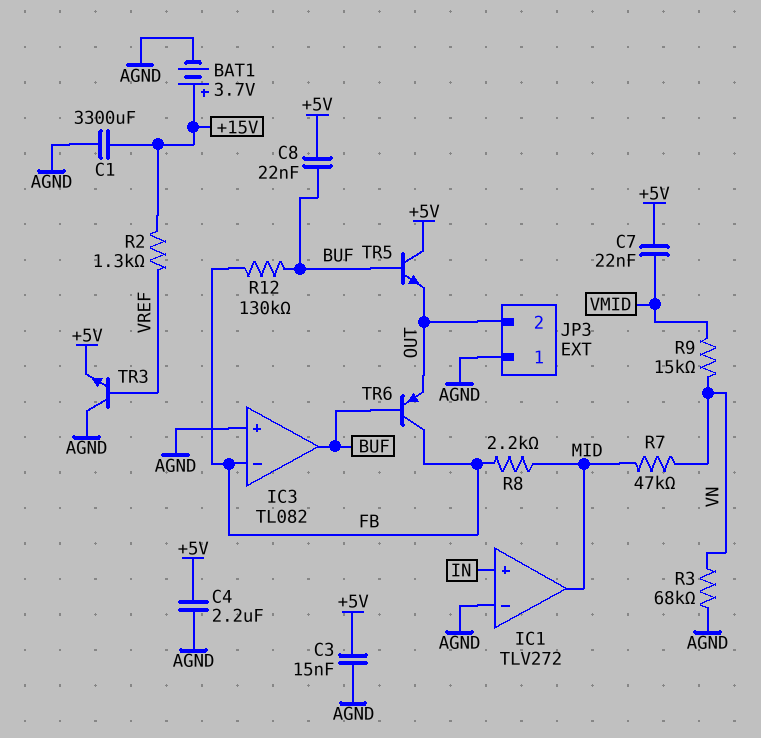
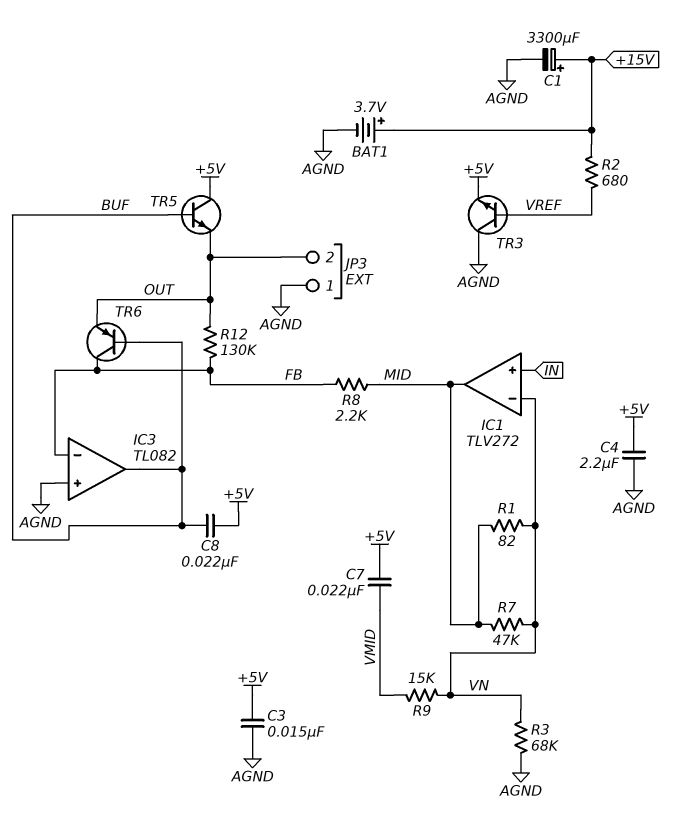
C1: 3300uF (+15V, AGND) -> 3300uF (plus +15V, minus AGND)
IC1 pin in-: AGND -> VN
R1: none -> 82 (MID, VN)
R2: 1.3k (+15V, VREF) -> 680 (+15V, VREF)
R12: 130k (BUF, FB) -> 130k (FB, OUT)

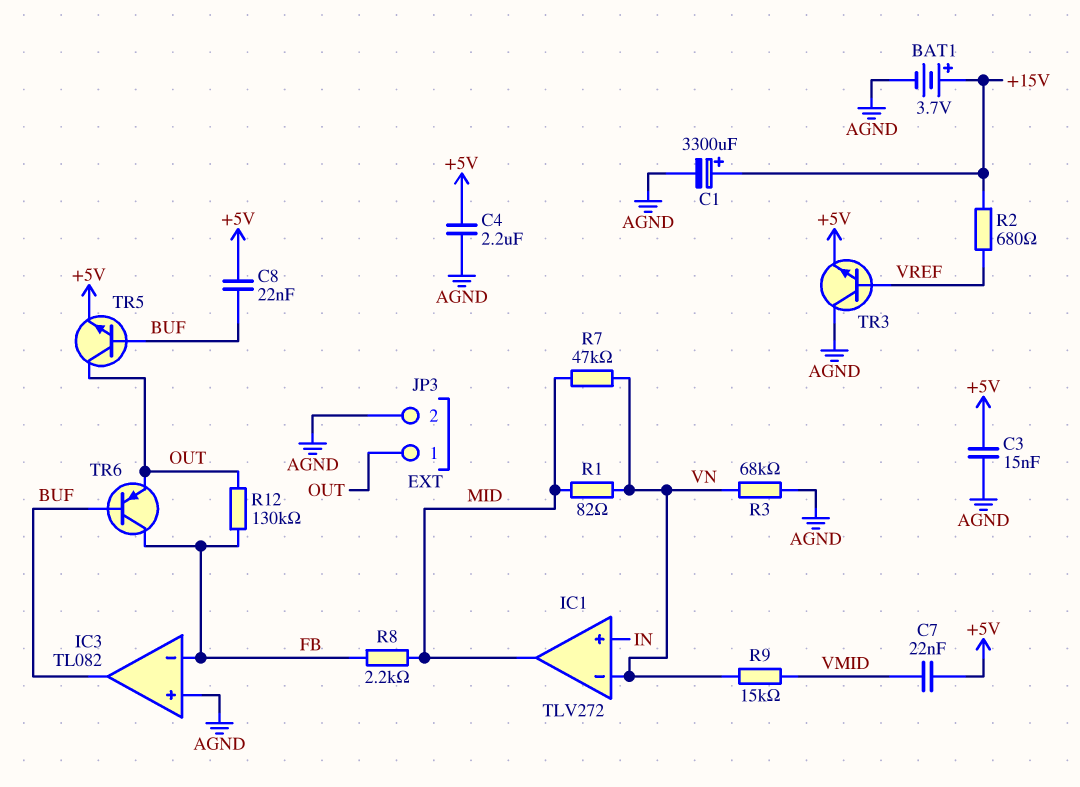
JP3 pin 1: AGND -> OUT
JP3 pin 2: OUT -> AGND
TR5: NPN (B BUF, C +5V, E OUT) -> NPN (B BUF, C OUT, E +5V)

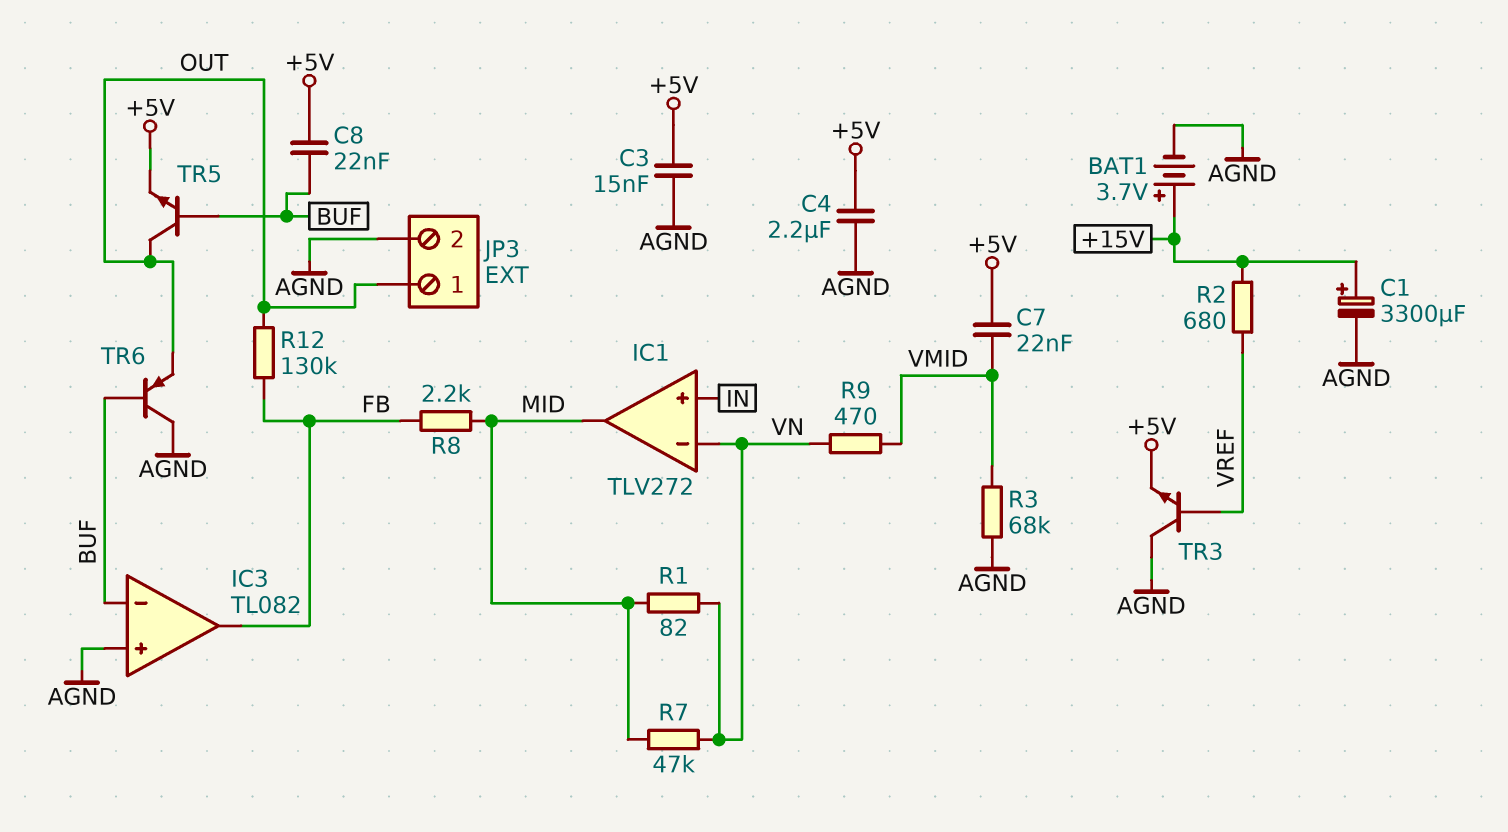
IC3 pin in-: FB -> BUF
IC3 pin out: BUF -> FB
R3: 68k (AGND, VN) -> 68k (AGND, VMID)
R9: 15k (VMID, VN) -> 470 (VMID, VN)
TR6: PNP (B BUF, C FB, E OUT) -> PNP (B BUF, C AGND, E OUT)

